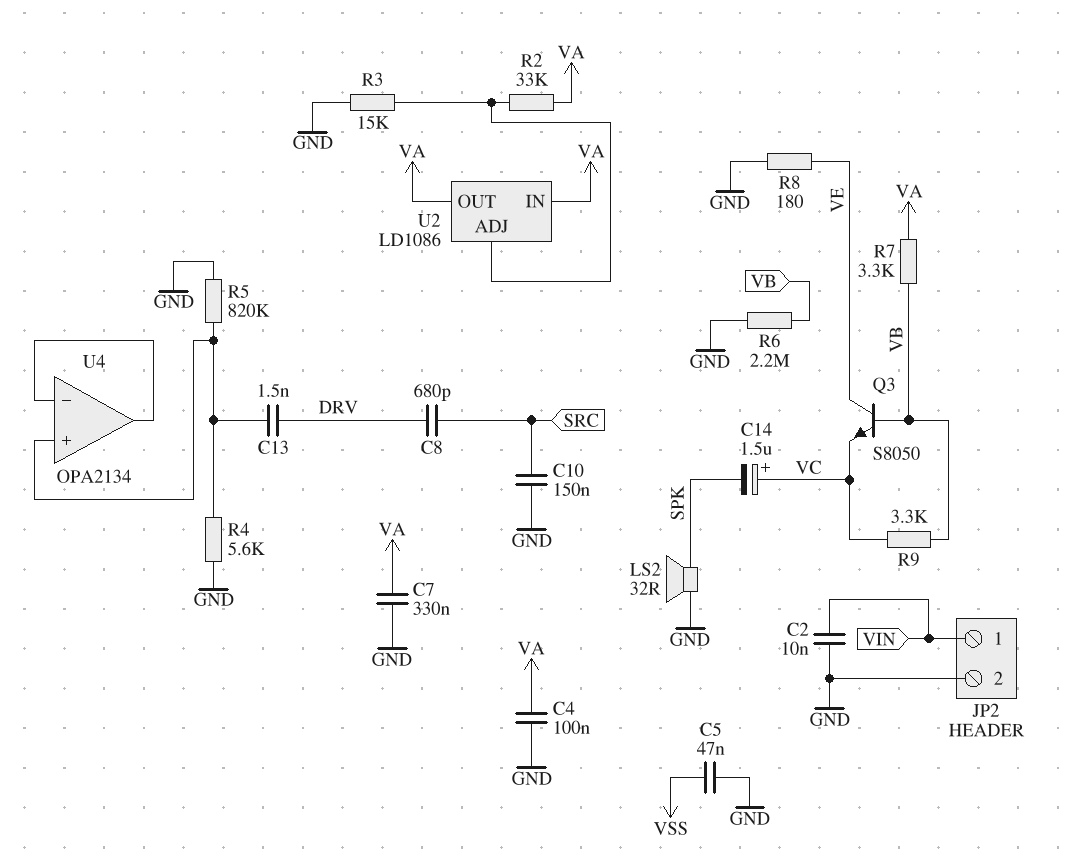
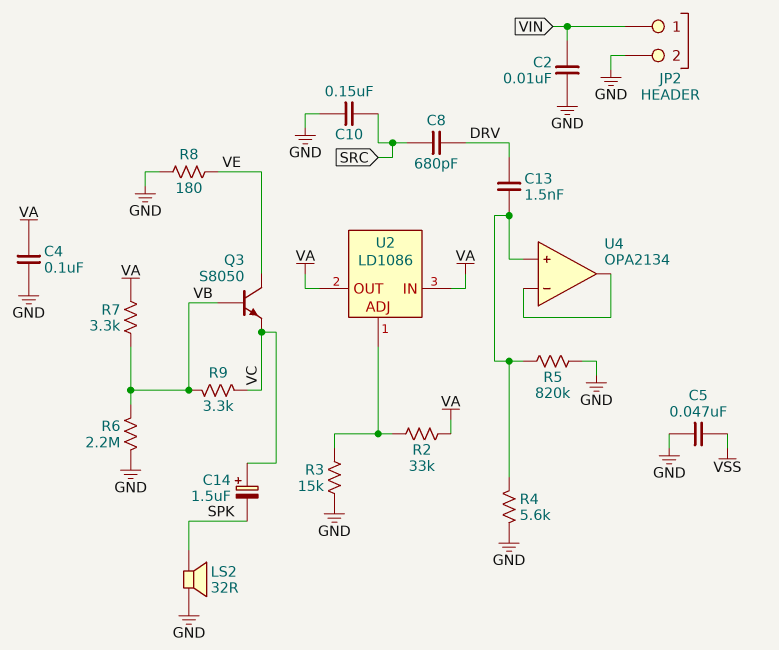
C7: 330nF (GND, VA) -> none

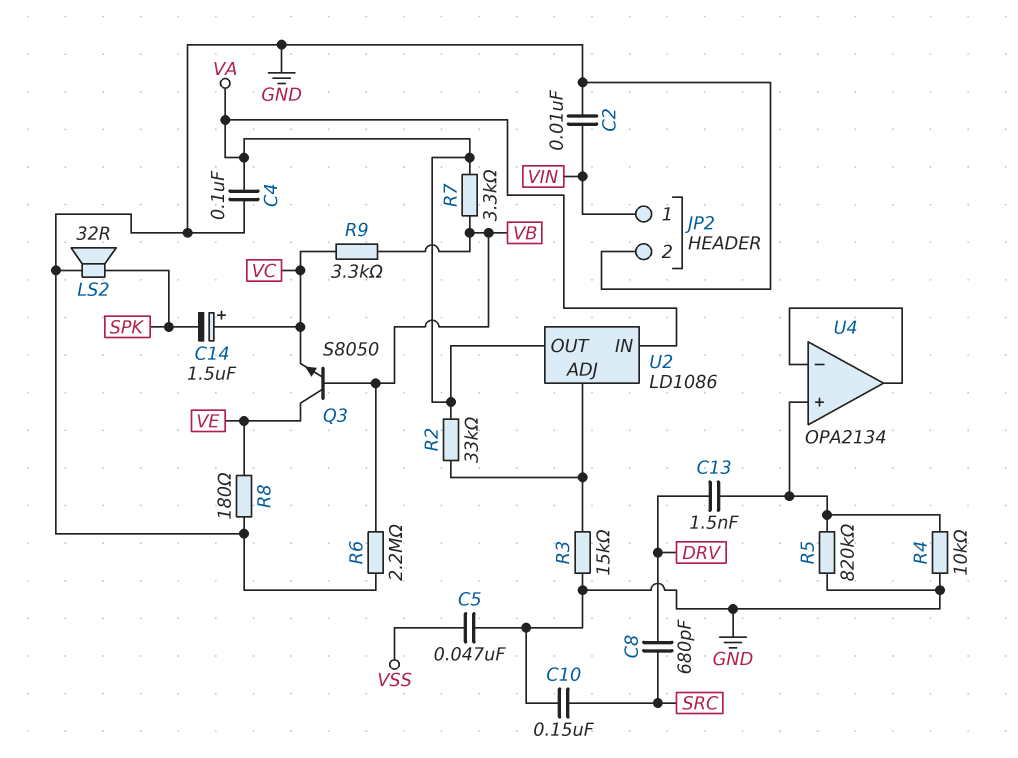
R4: 5.6k (GND, U4/in+) -> 10k (GND, U4/in+)

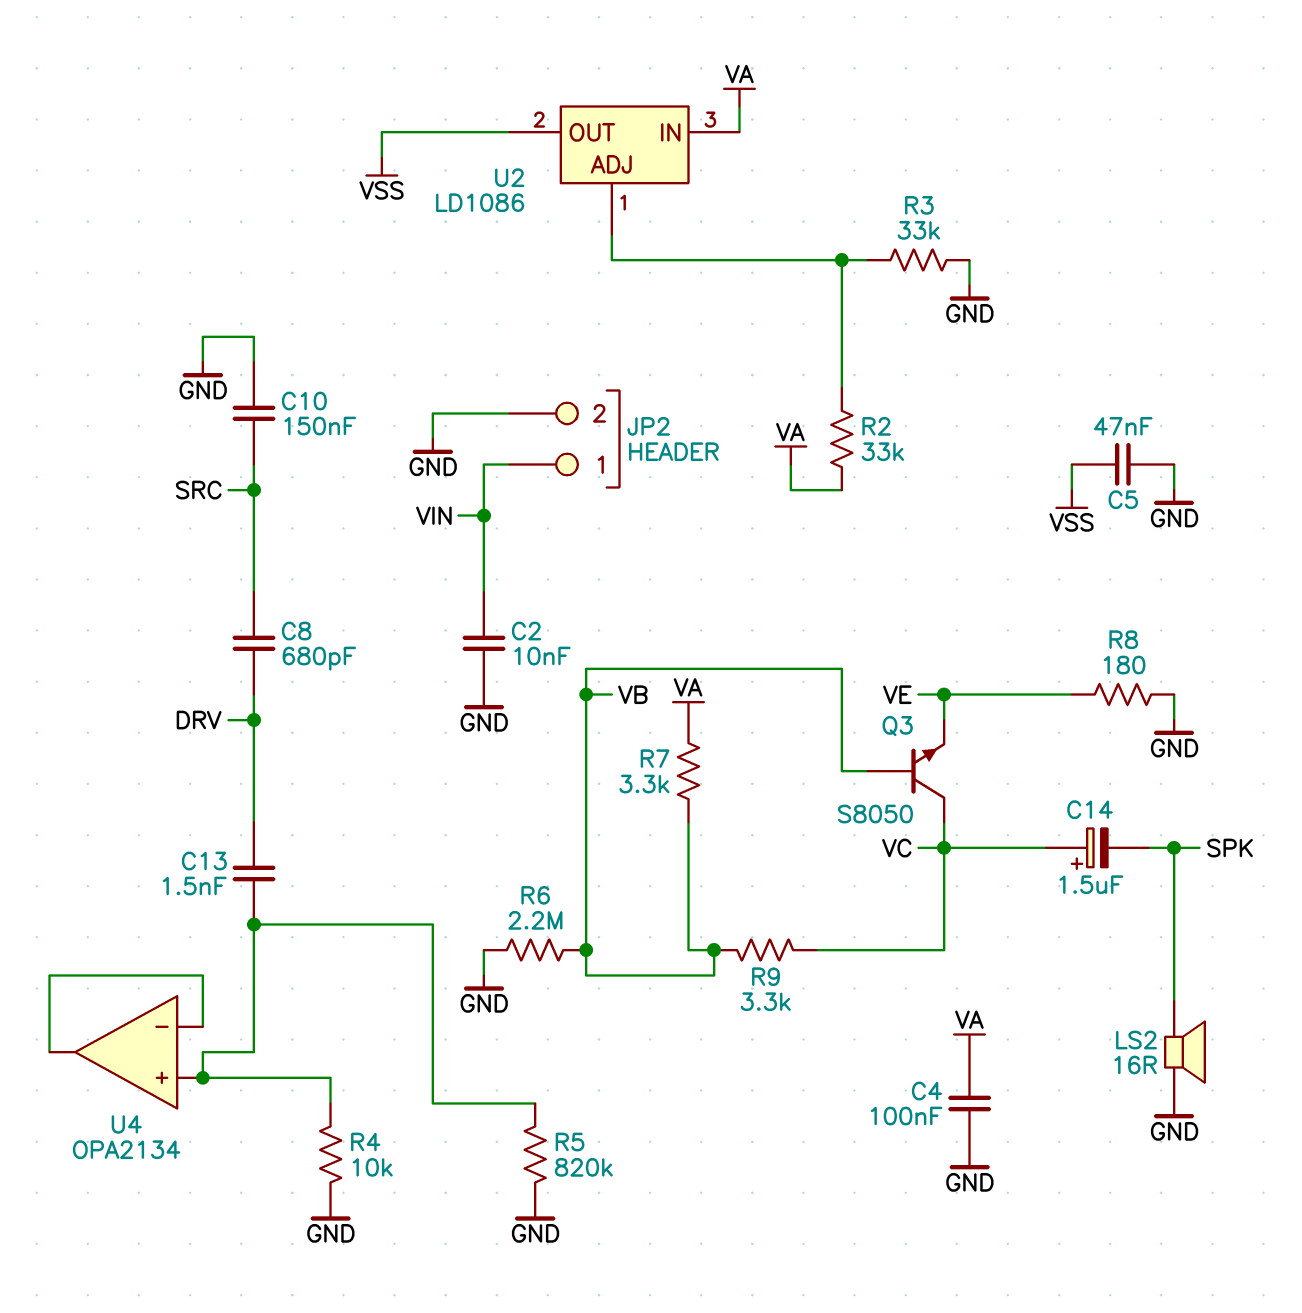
LS2: speaker 32R (GND, SPK) -> speaker 16R (GND, SPK)
Q3: NPN S8050 (B VB, C VE, E VC) -> NPN S8050 (B VB, C VC, E VE)
R3: 15k (GND, U2/ADJ) -> 33k (GND, U2/ADJ)
U2 pin OUT: VA -> VSS

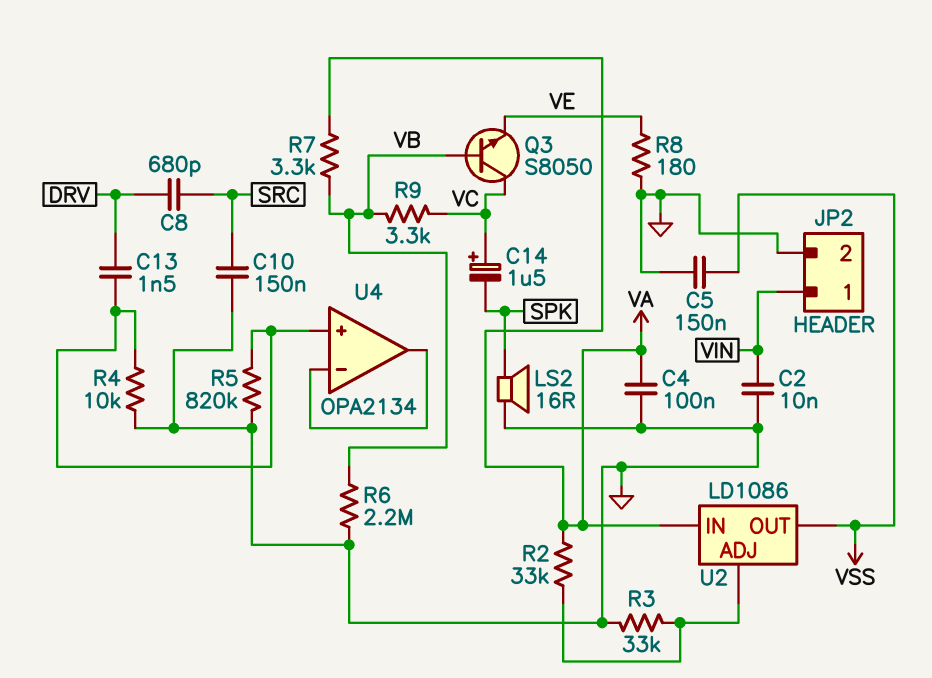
C5: 47nF (GND, VSS) -> 150nF (GND, VSS)

